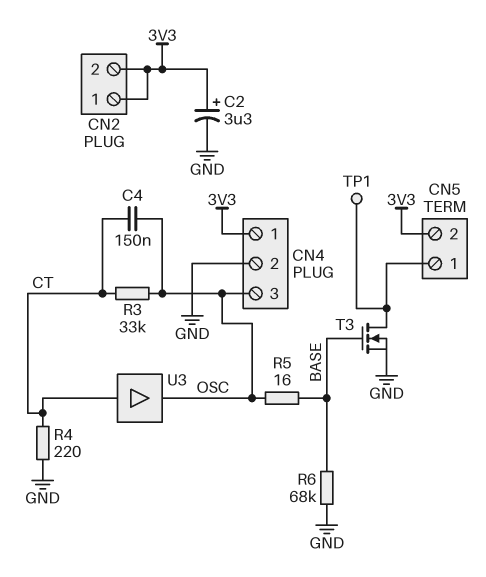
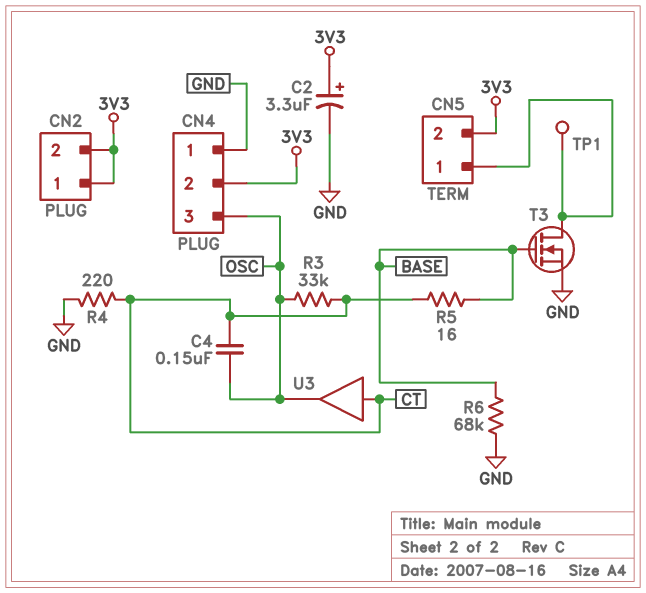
CN4 pin 1: 3V3 -> GND
CN4 pin 2: GND -> 3V3
R5: 16 (BASE, OSC) -> 16 (BASE, CT)

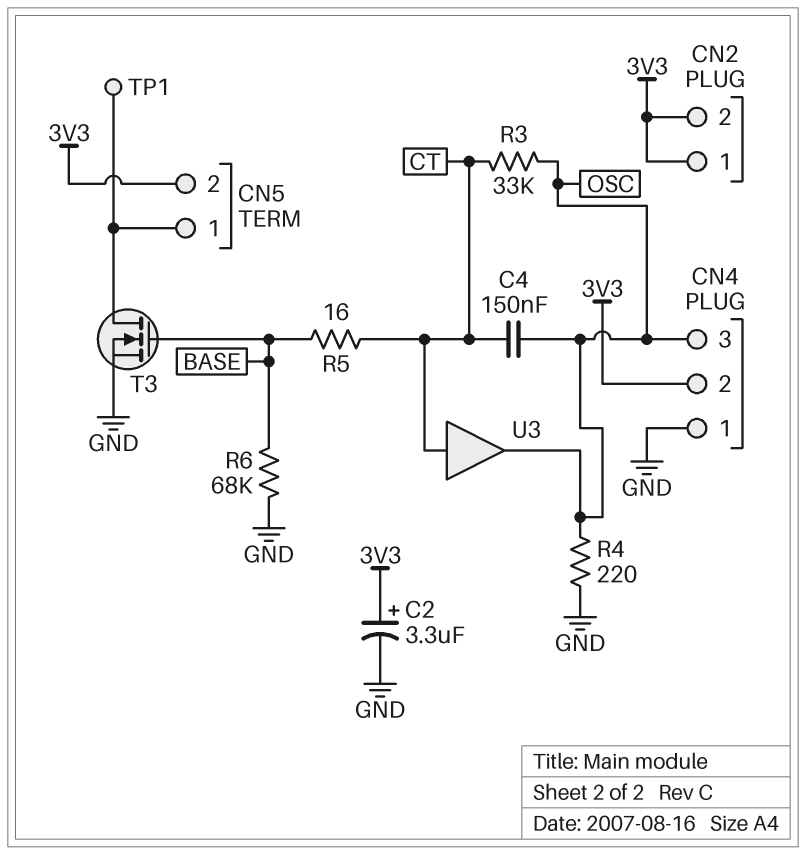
R4: 220 (CT, GND) -> 220 (GND, OSC)

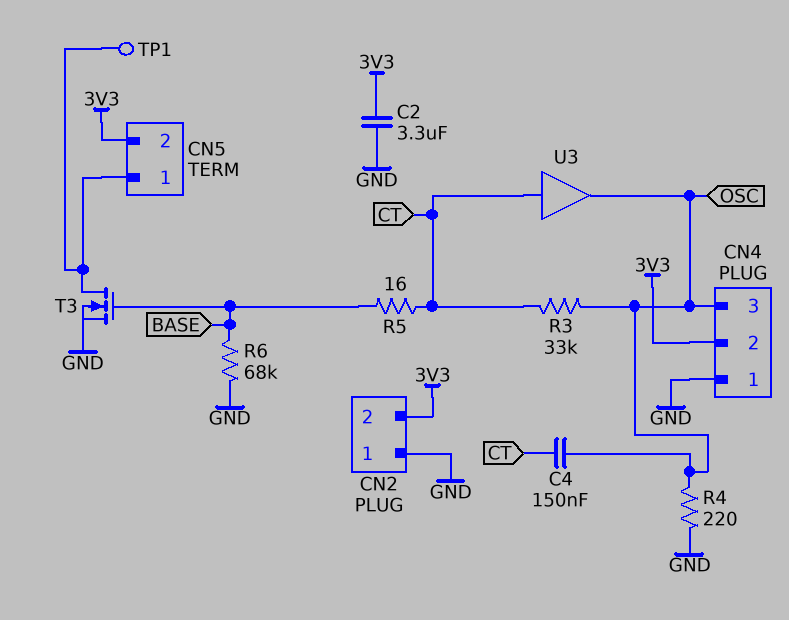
C2: 3.3uF (plus 3V3, minus GND) -> 3.3uF (3V3, GND)
CN2 pin 1: 3V3 -> GND

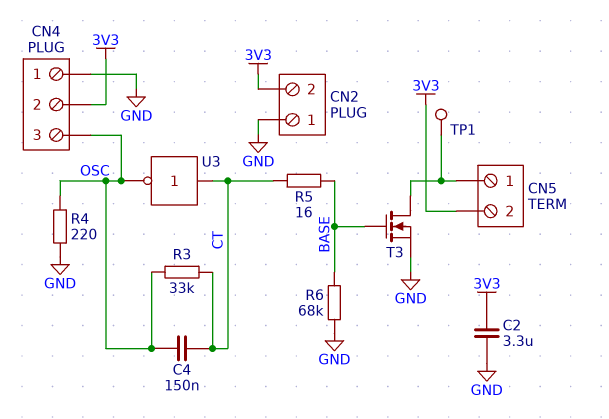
U3: buffer (in CT, out OSC) -> NOT (in CT, out OSC)

